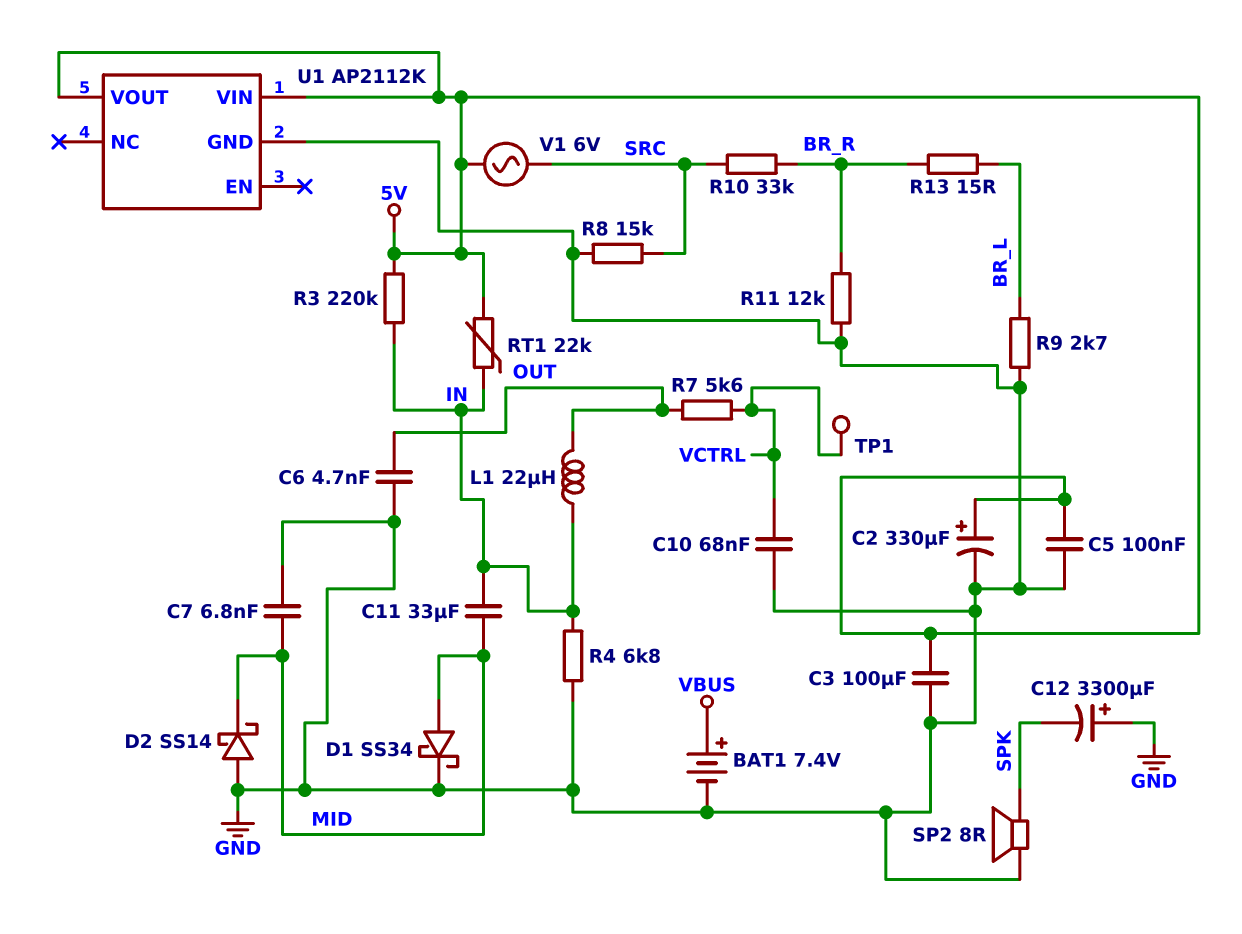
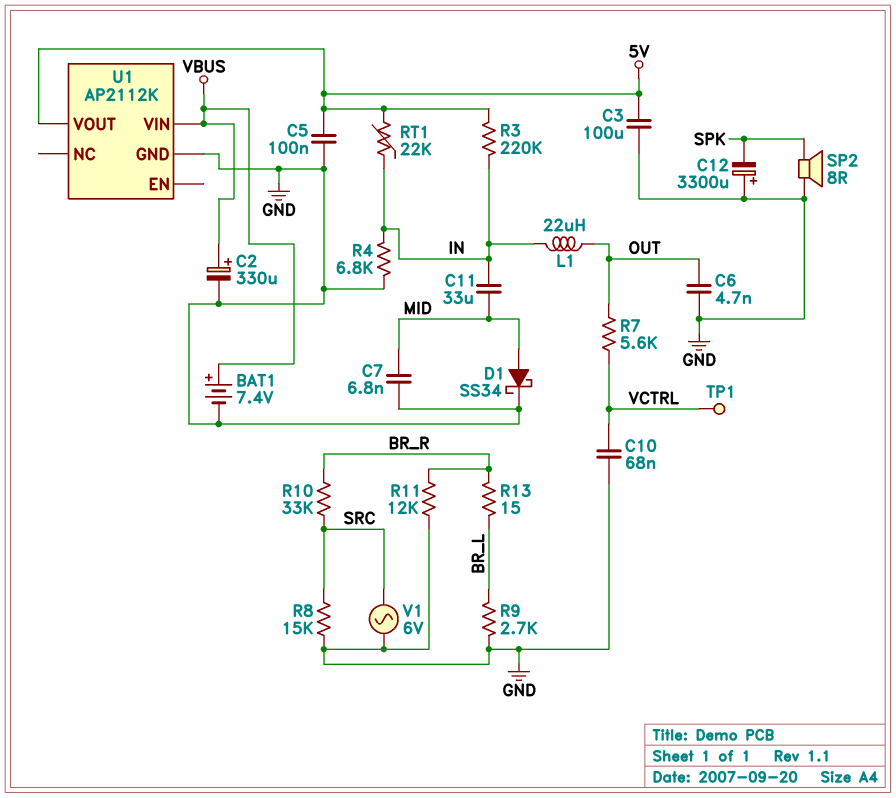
C2: 330uF (plus 5V, minus GND) -> 330uF (plus VBUS, minus GND)
D2: schottky SS14 (A GND, K MID) -> none
U1 pin VIN: 5V -> VBUS
V1: AC 6V (5V, SRC) -> AC 6V (GND, SRC)

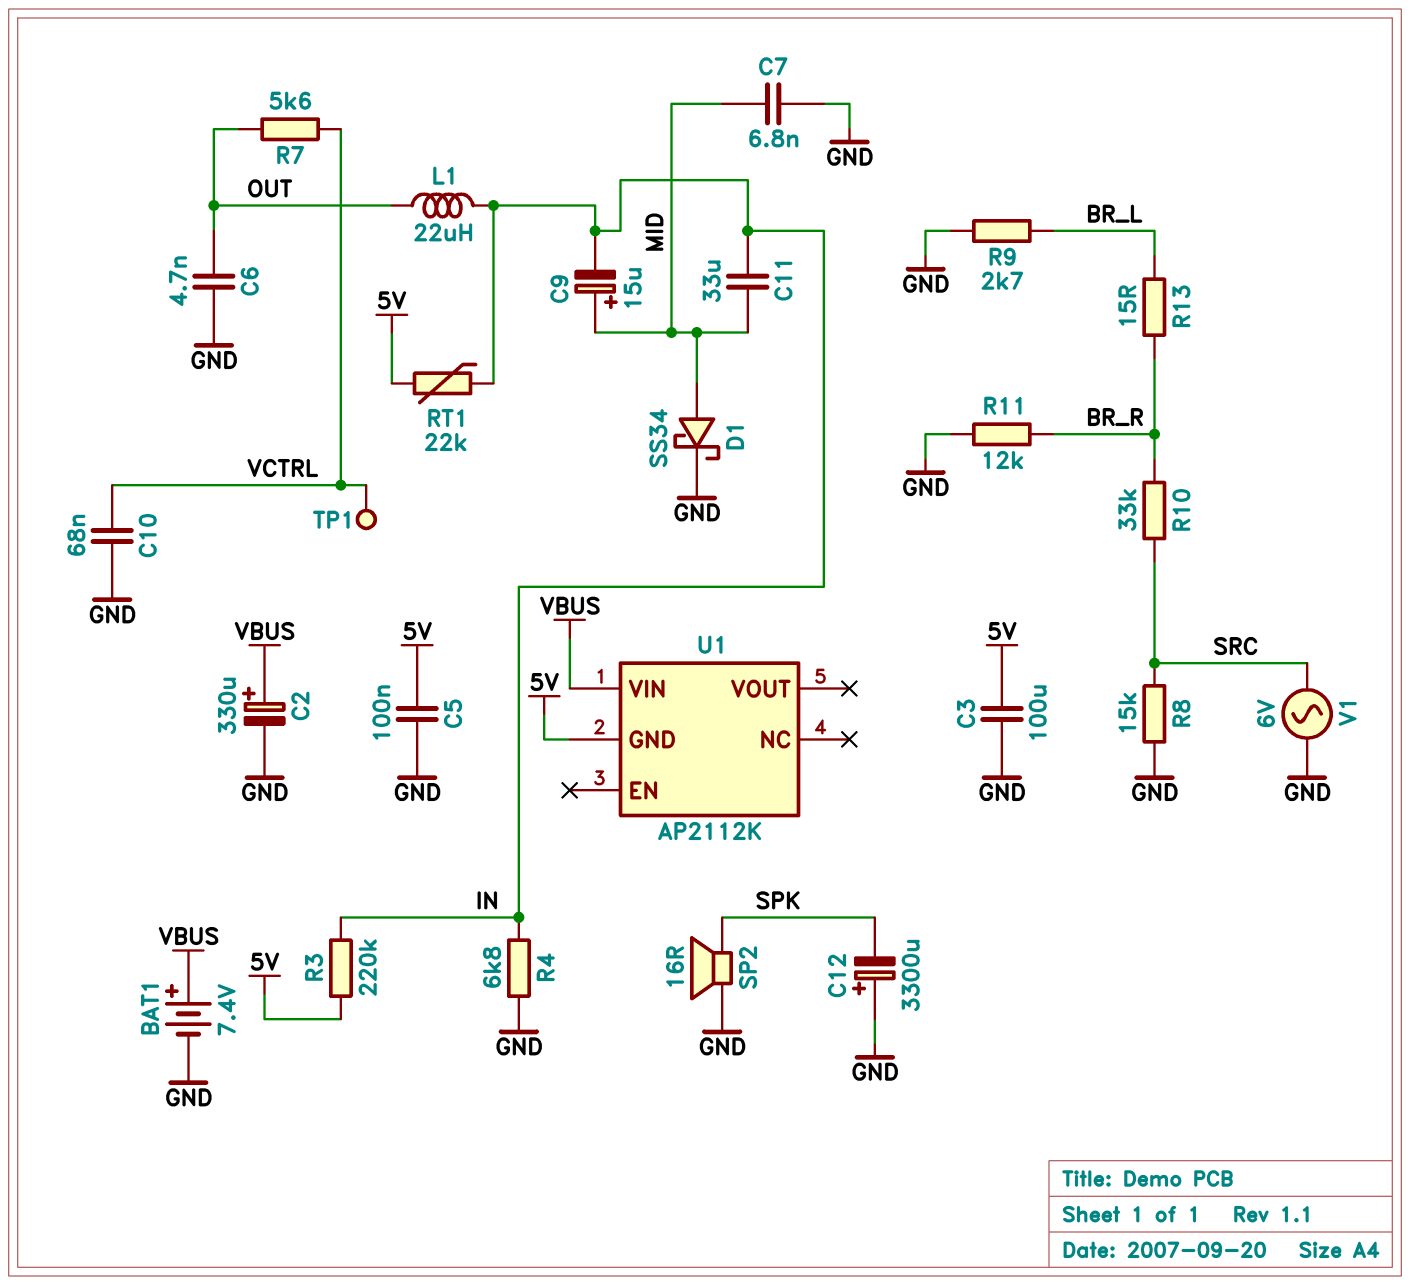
C9: none -> 15uF (plus MID, minus IN)
SP2: speaker 8R (GND, SPK) -> speaker 16R (GND, SPK)
U1 pin GND: GND -> 5V
U1 pin VOUT: 5V -> none

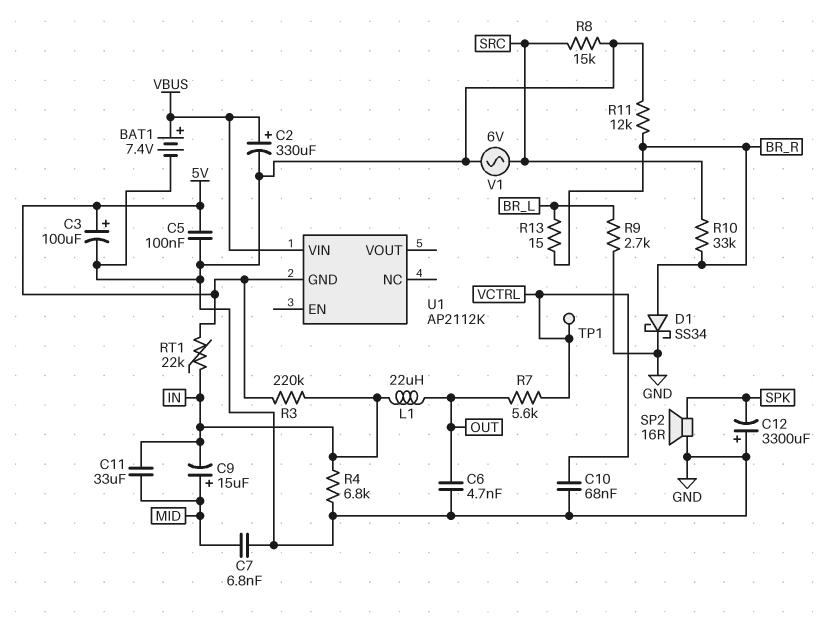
C3: 100uF (5V, GND) -> 100uF (plus 5V, minus GND)
D1: schottky SS34 (A MID, K GND) -> schottky SS34 (A BR_R, K GND)

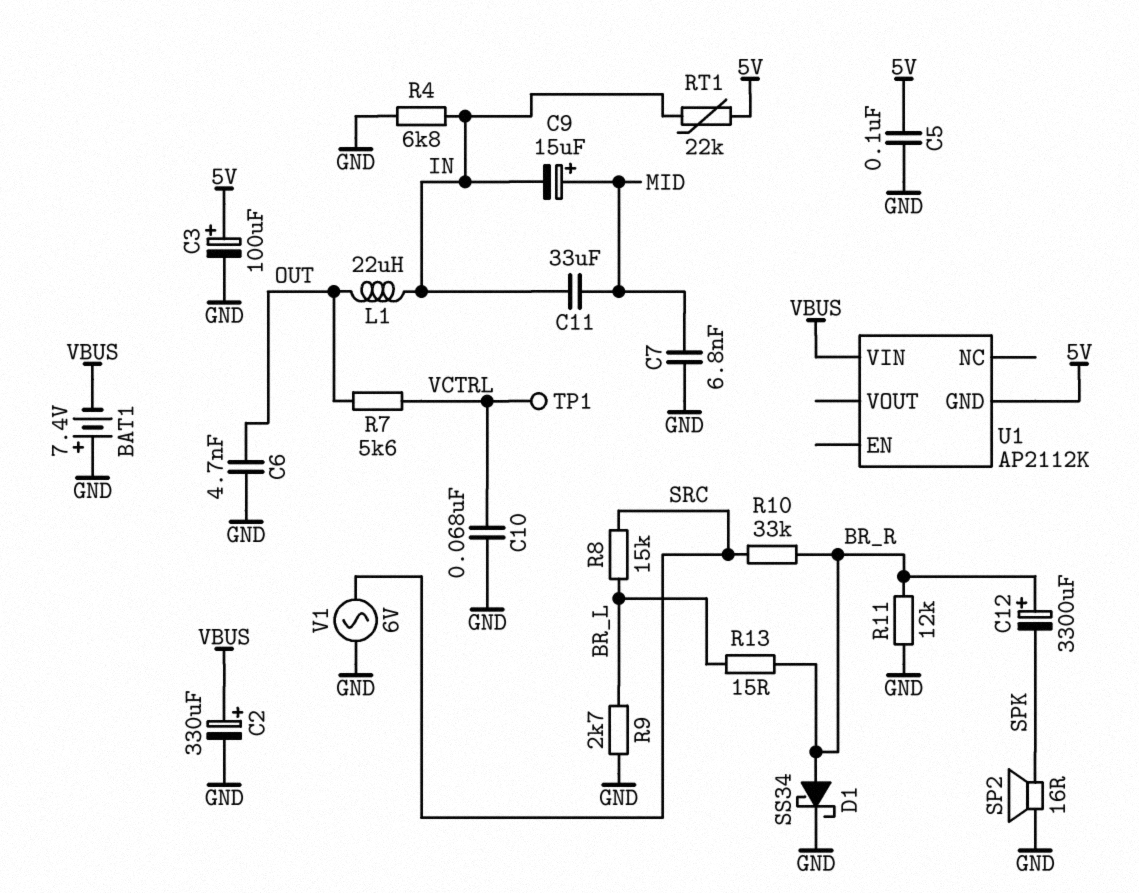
BAT1: 7.4V (plus VBUS, minus GND) -> 7.4V (plus GND, minus VBUS)
C12: 3300uF (plus GND, minus SPK) -> 3300uF (plus BR_R, minus SPK)
R3: 220k (5V, IN) -> none
R8: 15k (GND, SRC) -> 15k (BR_L, SRC)

